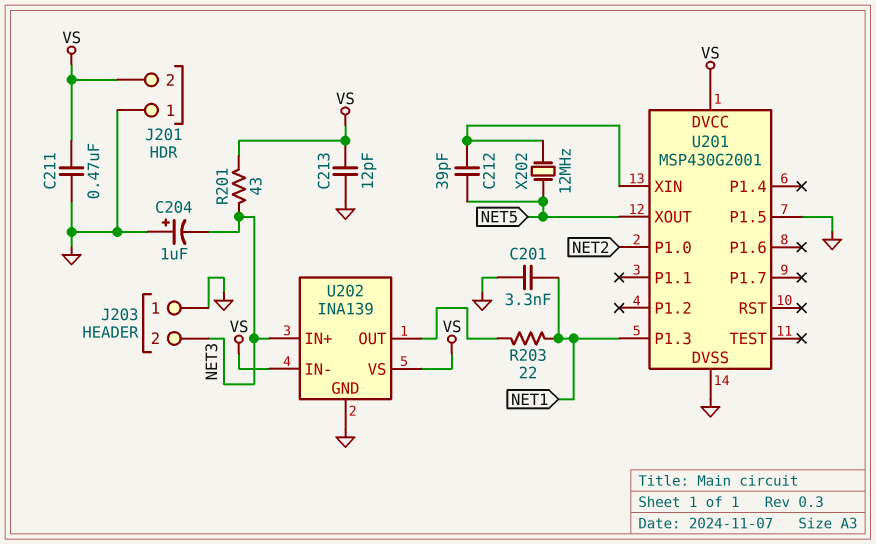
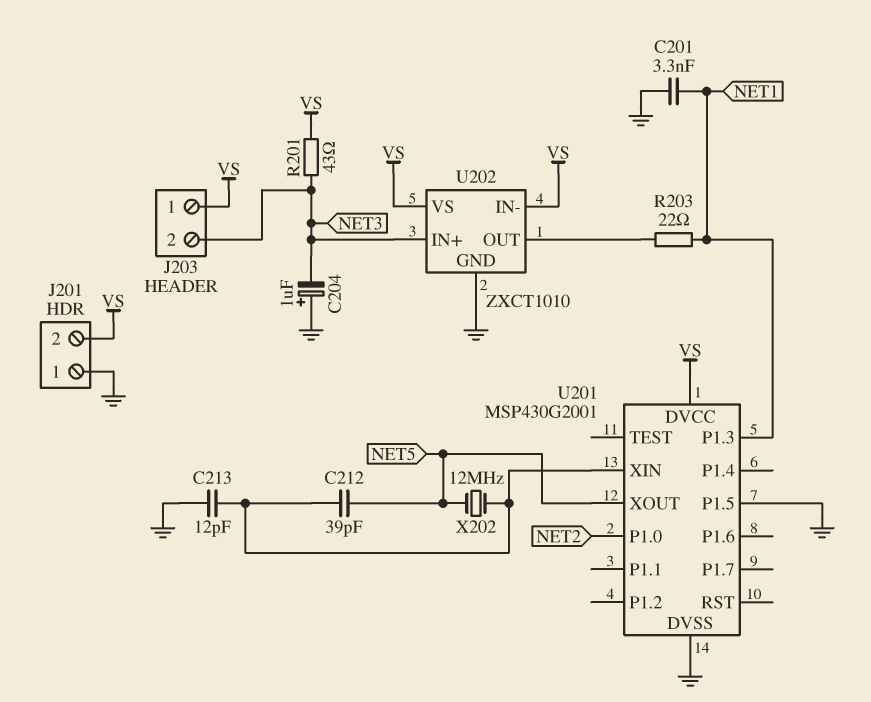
C211: 470nF (GND, VS) -> none
C213: 12pF (GND, VS) -> 12pF (GND, U201/XIN)
J203 pin 1: GND -> VS
U202: INA139 -> ZXCT1010

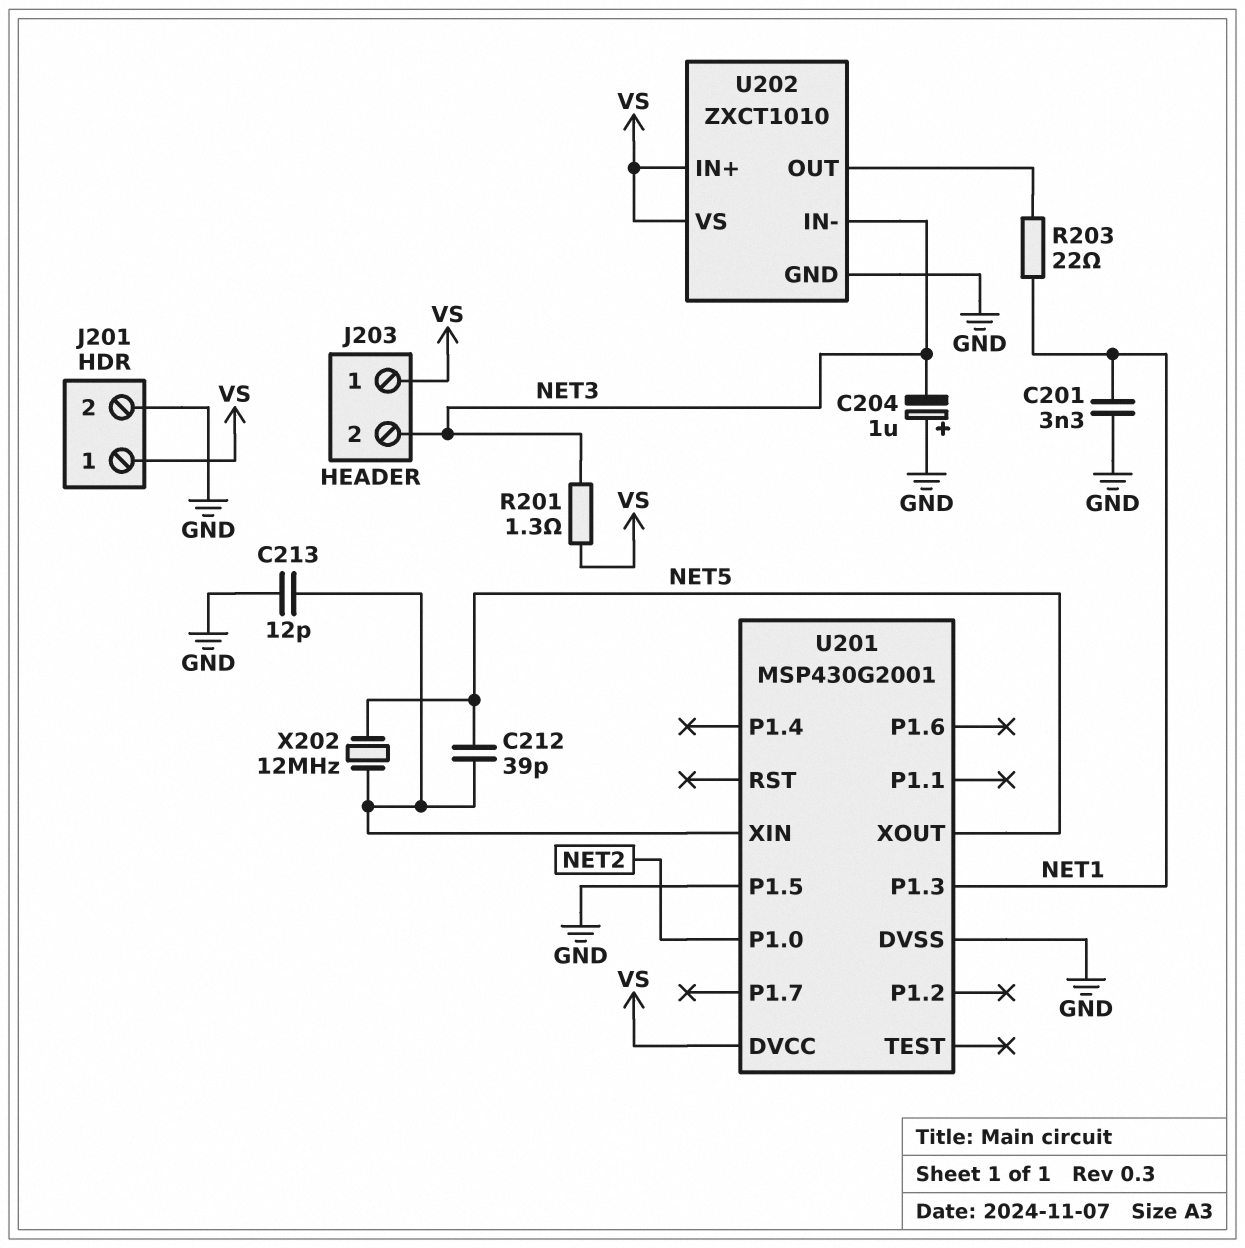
J201 pin 1: GND -> VS
J201 pin 2: VS -> GND
R201: 43 (NET3, VS) -> 1.3 (NET3, VS)
U202 pin IN+: NET3 -> VS
U202 pin IN-: VS -> NET3

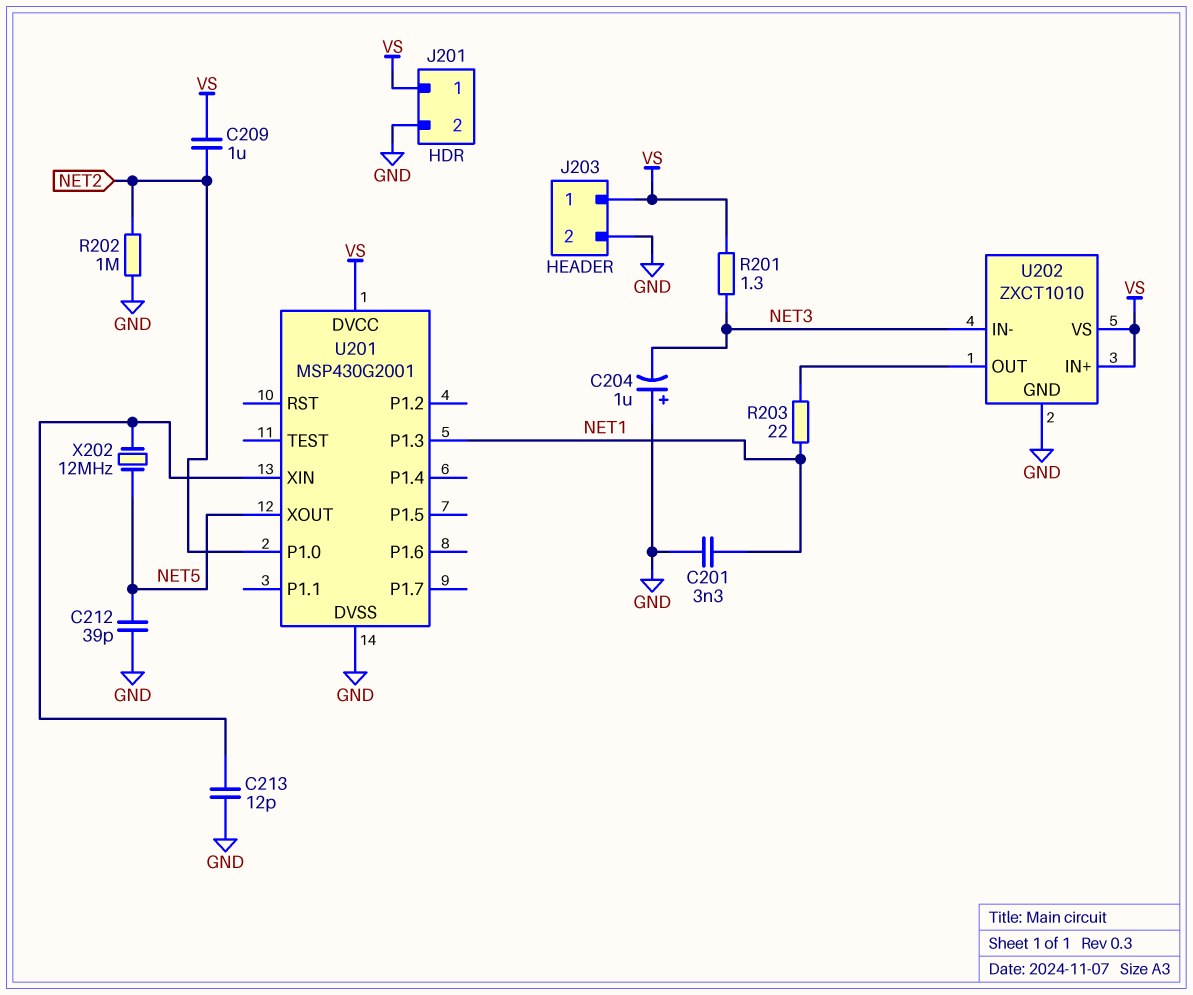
C209: none -> 1uF (NET2, VS)
C212: 39pF (NET5, U201/XIN) -> 39pF (GND, NET5)
J203 pin 2: NET3 -> GND
R202: none -> 1M (GND, NET2)
U201 pin P1.5: GND -> none

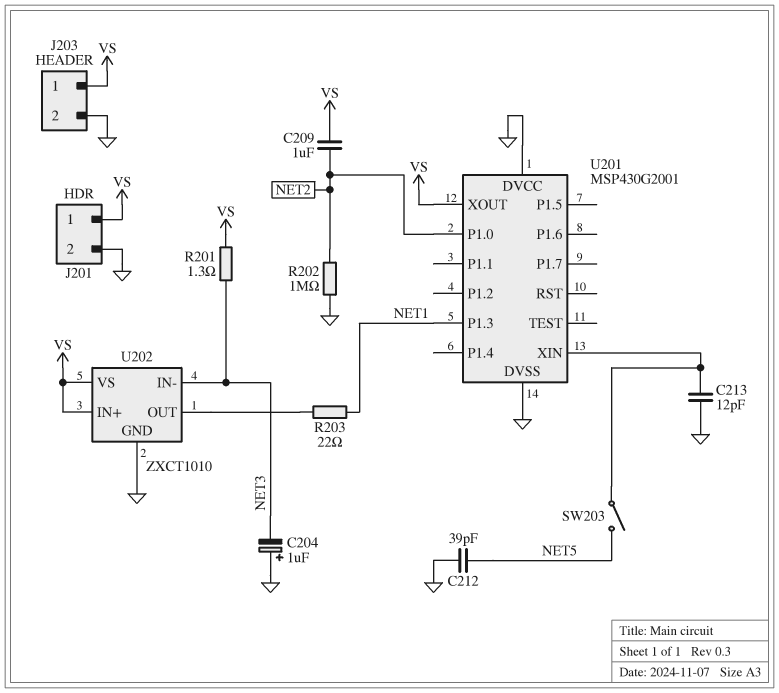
C201: 3.3nF (GND, NET1) -> none
SW203: none -> switch (NET5, U201/XIN)
U201 pin DVCC: VS -> GND
U201 pin XOUT: NET5 -> VS
X202: 12MHz (NET5, U201/XIN) -> none

